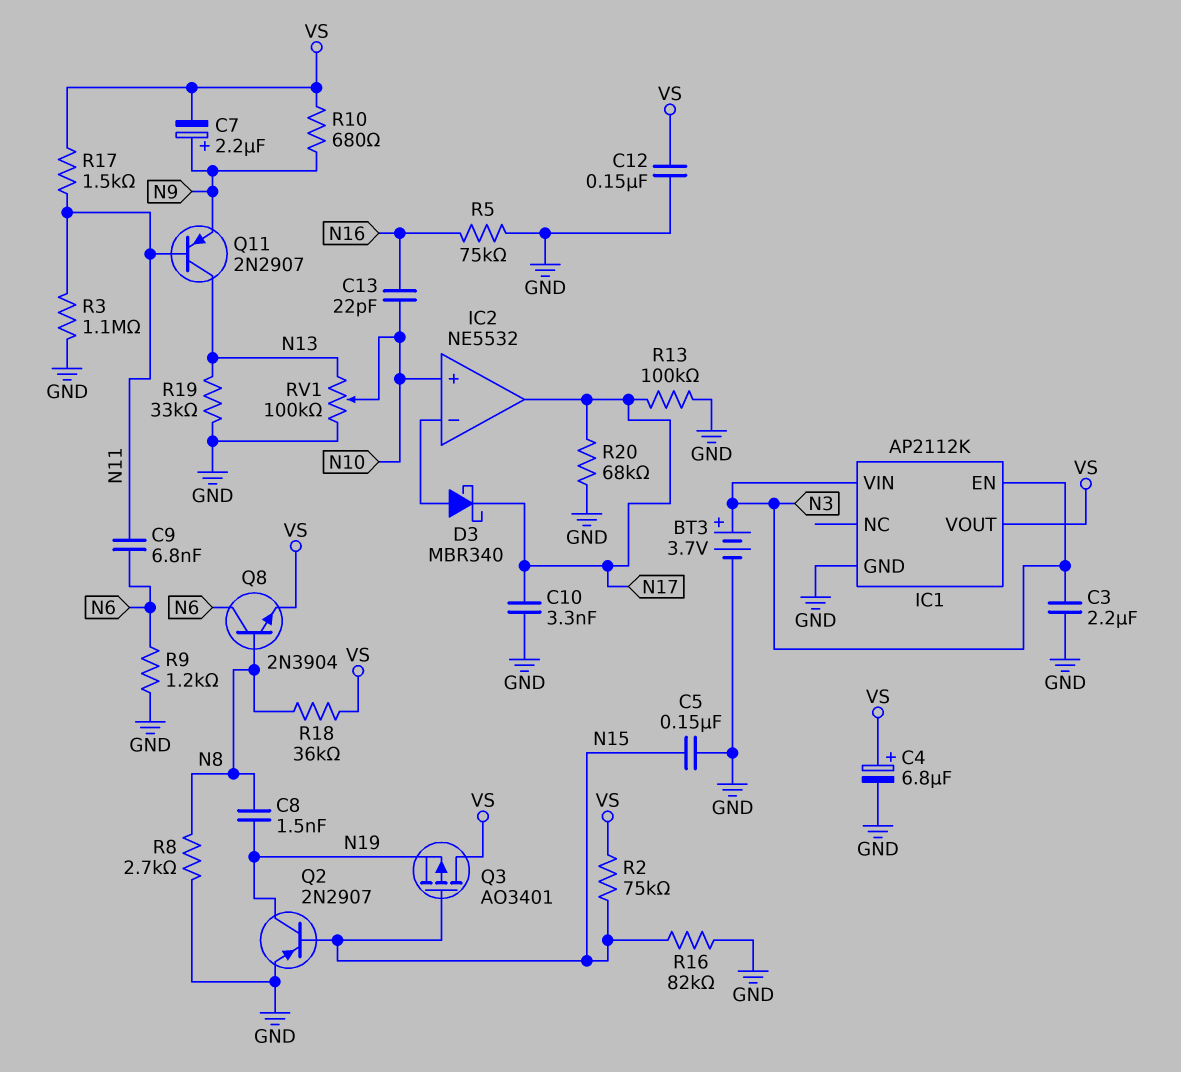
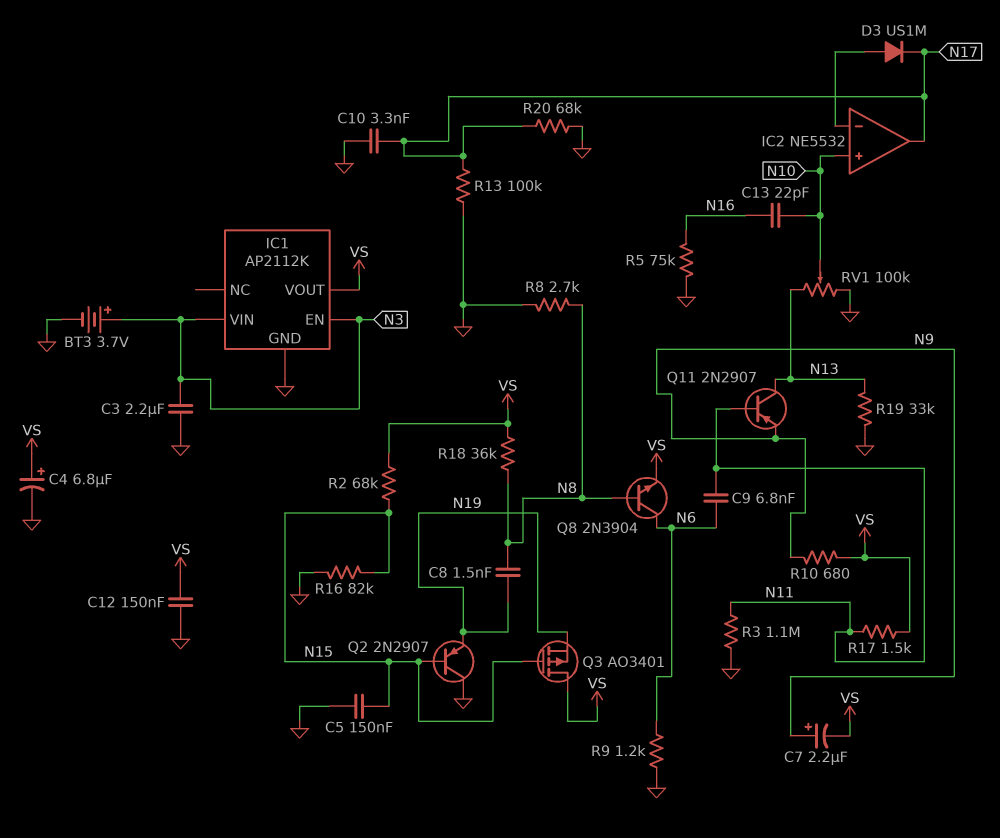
D3: schottky MBR340 (A IC2/in-, K N17) -> diode US1M (A IC2/in-, K N17)
Q2: PNP 2N2907 (B N15, C N19, E GND) -> PNP 2N2907 (B N15, C GND, E N19)
R2: 75k (N15, VS) -> 68k (N15, VS)

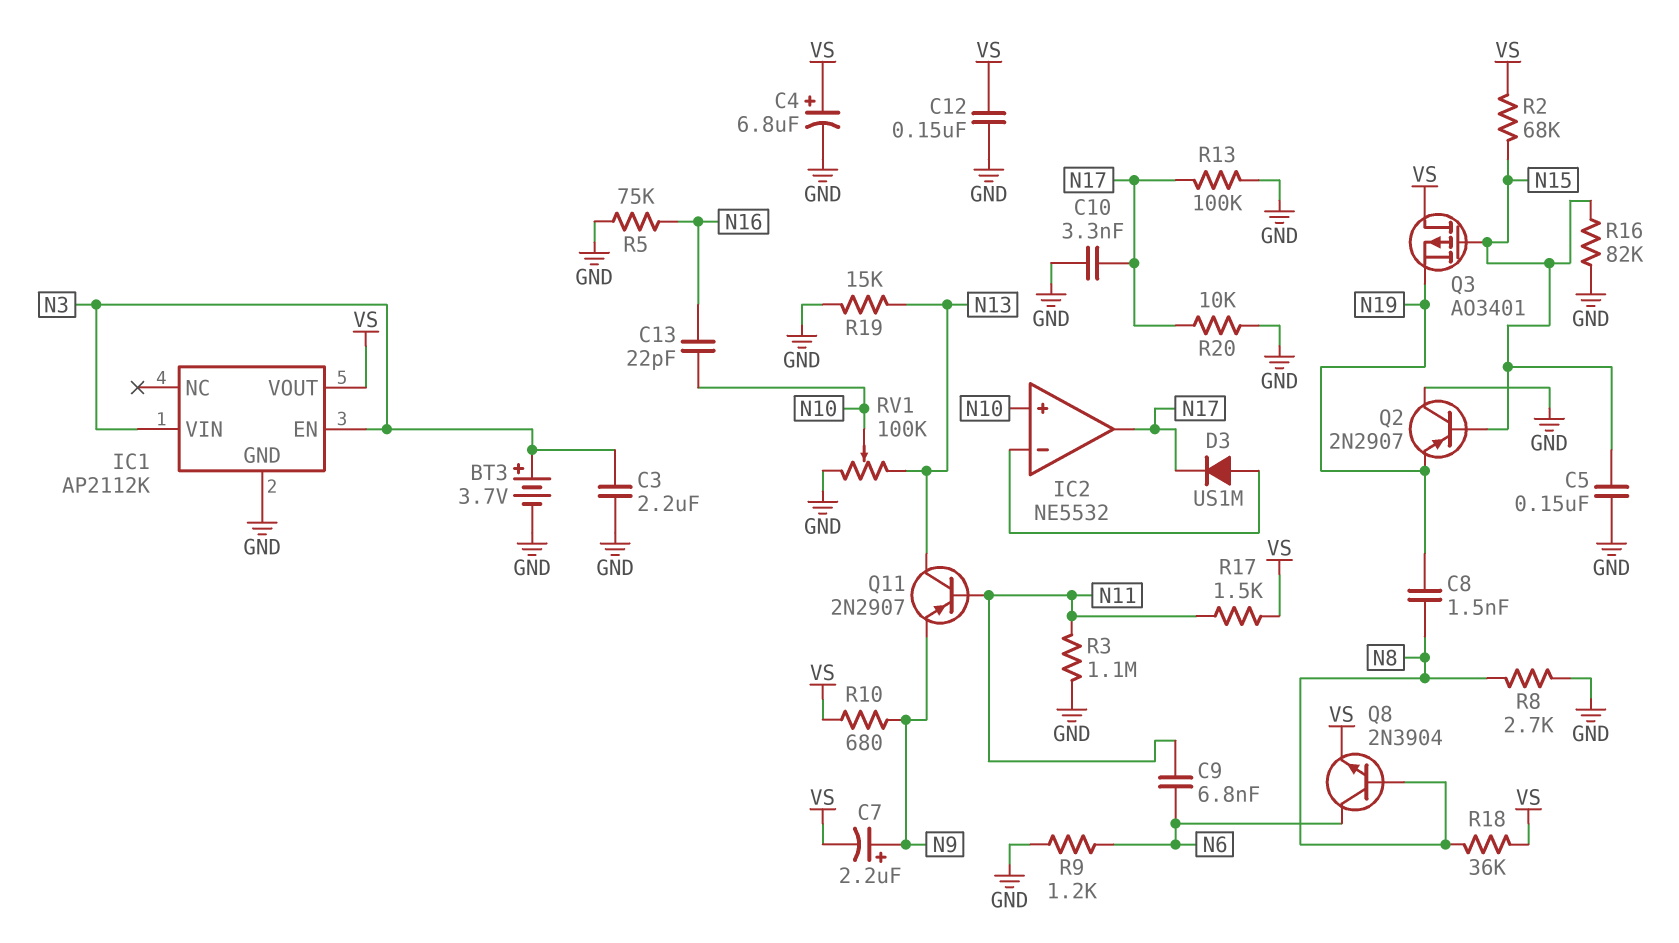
R19: 33k (GND, N13) -> 15k (GND, N13)
R20: 68k (GND, N17) -> 10k (GND, N17)

